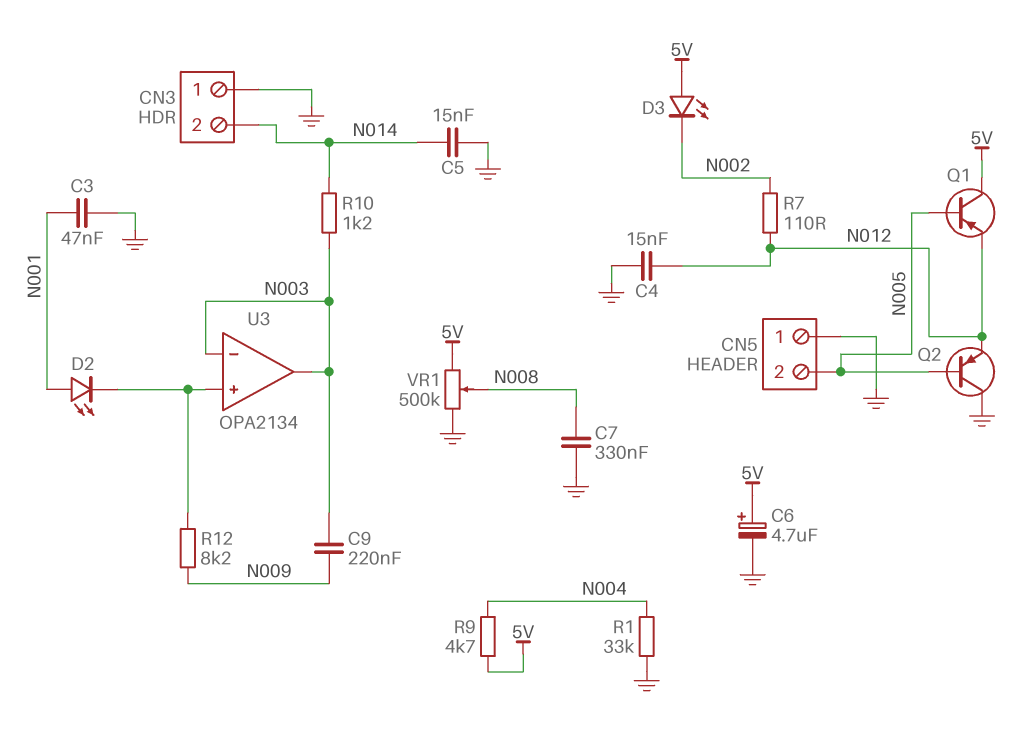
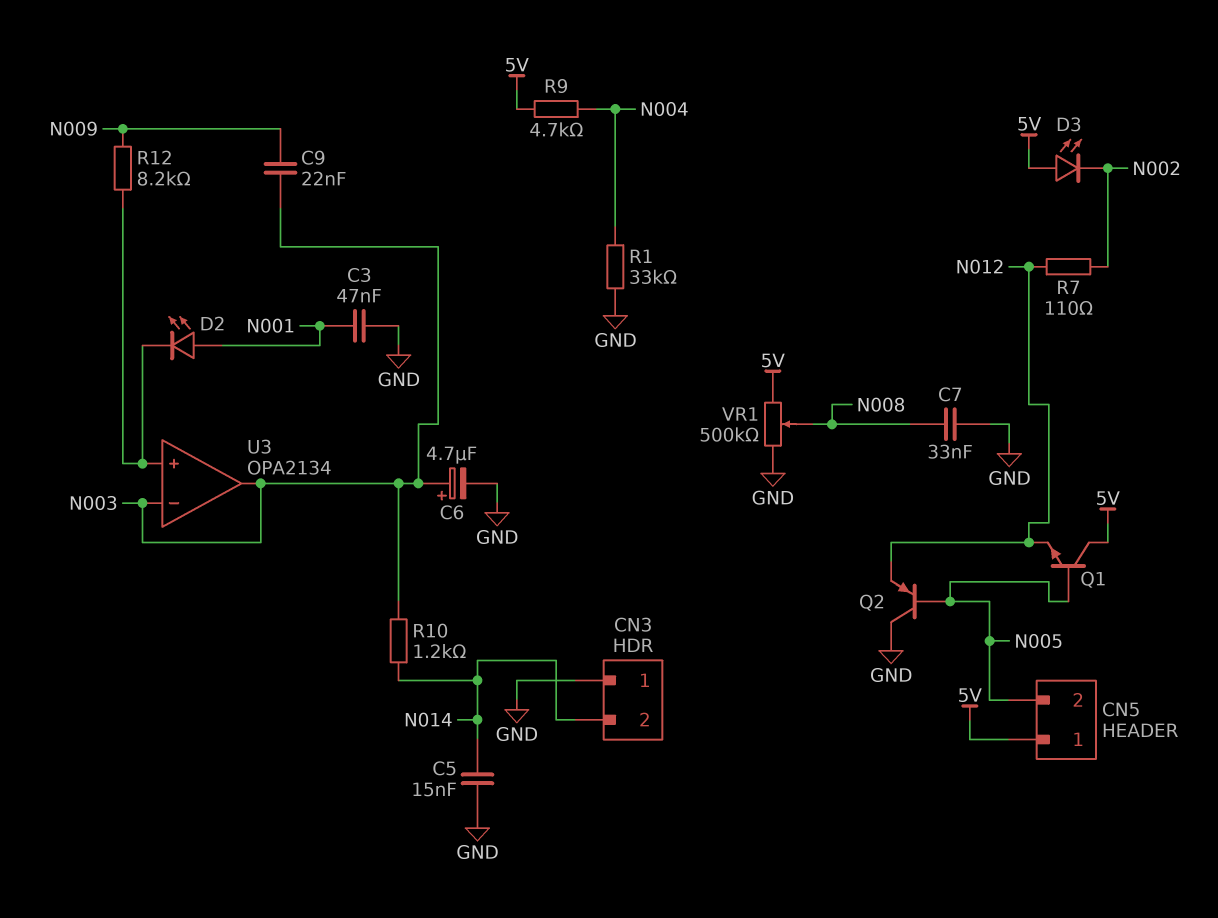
C4: 15nF (GND, N012) -> none
C6: 4.7uF (plus 5V, minus GND) -> 4.7uF (plus N003, minus GND)
C7: 330nF (GND, N008) -> 33nF (GND, N008)
C9: 220nF (N003, N009) -> 22nF (N003, N009)
CN5 pin 1: GND -> 5V
Q1: PNP (B N005, C 5V, E N012) -> NPN (B N005, C 5V, E N012)

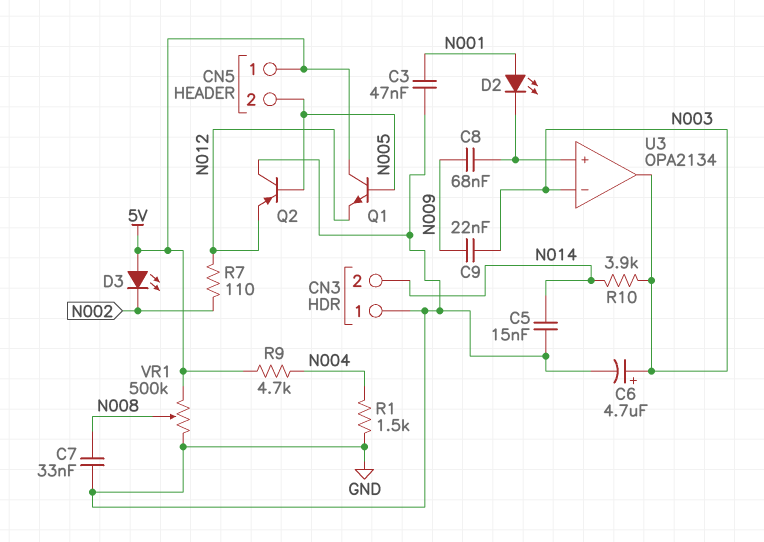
C8: none -> 68nF (N009, U3/in+)
R1: 33k (GND, N004) -> 1.5k (GND, N004)
R10: 1.2k (N003, N014) -> 3.9k (N003, N014)
R12: 8.2k (N009, U3/in+) -> none

